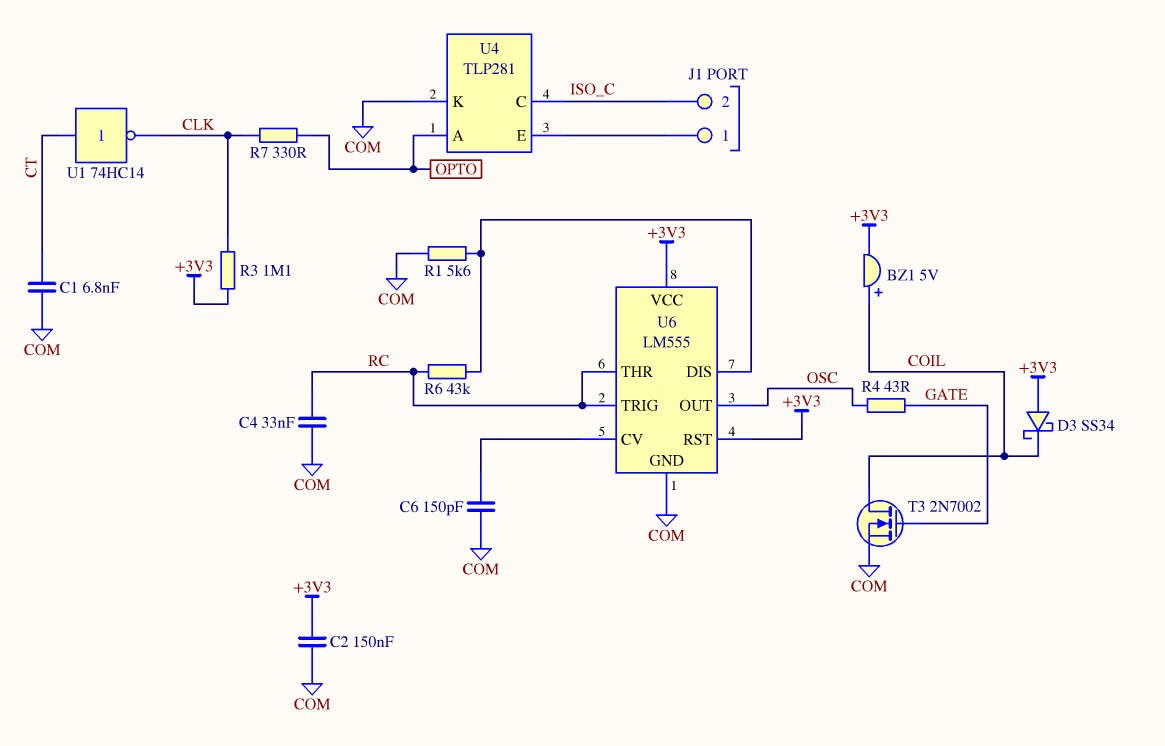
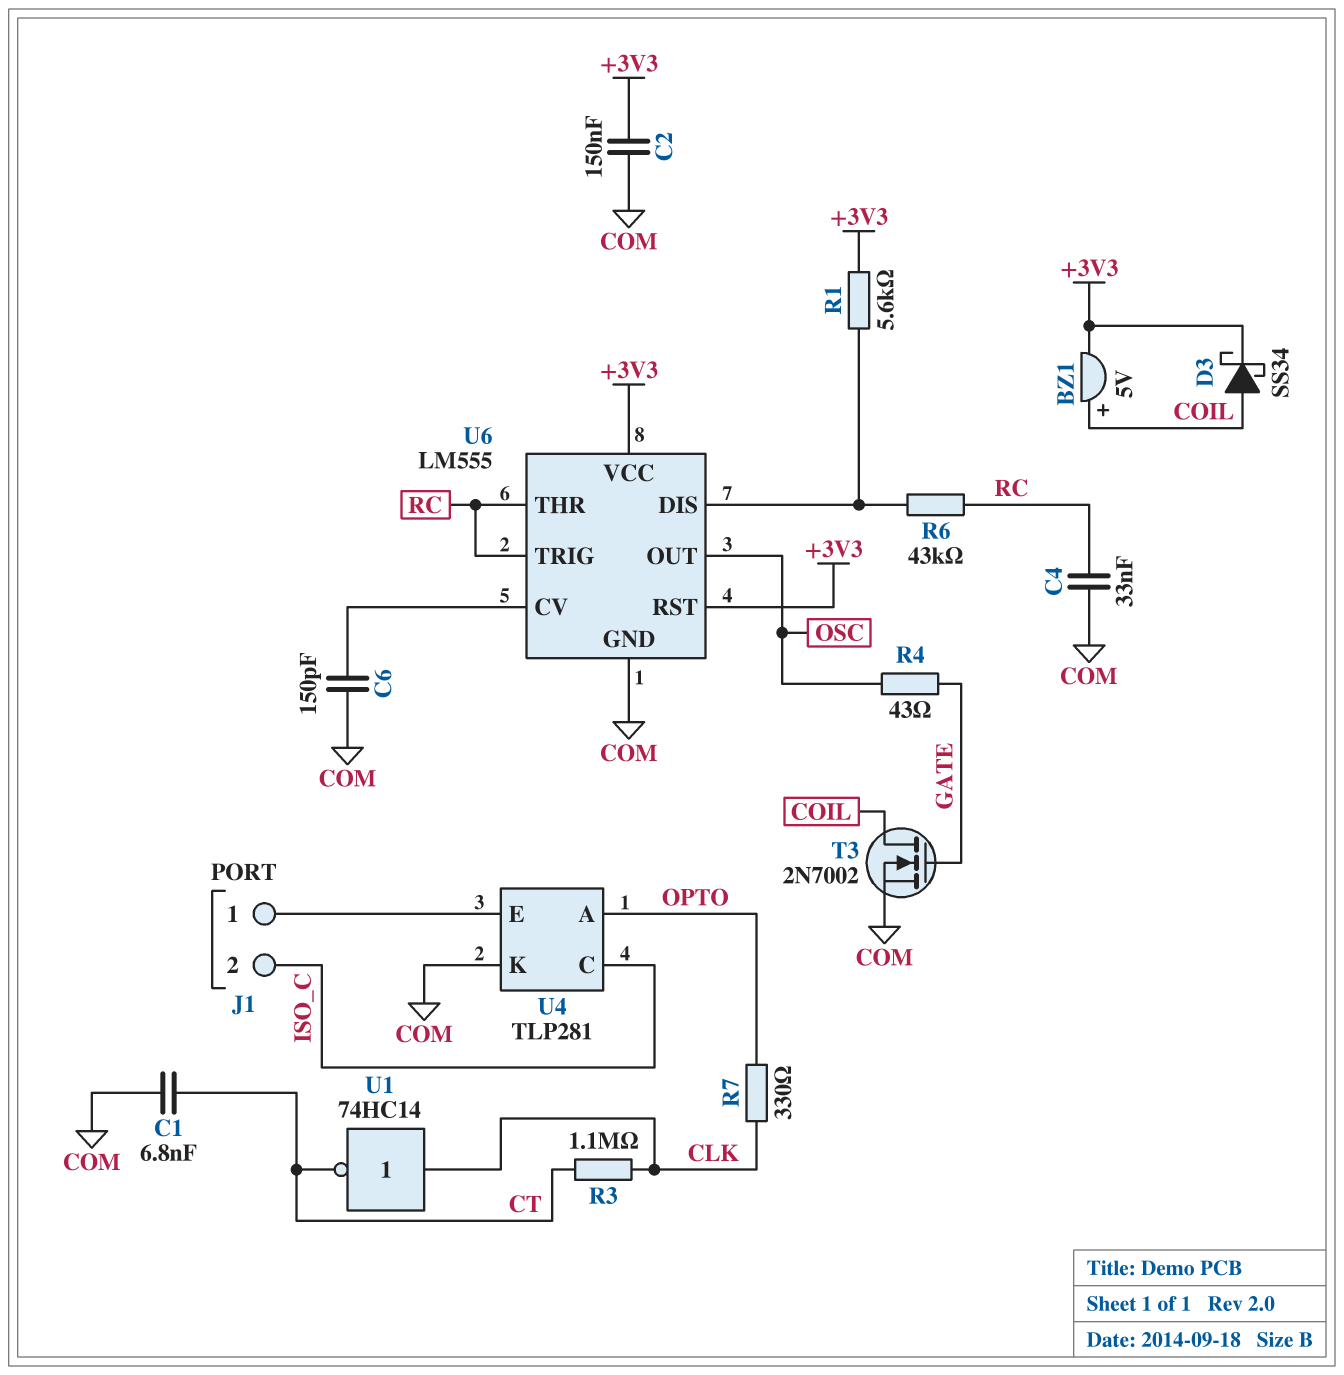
D3: schottky SS34 (A +3V3, K COIL) -> schottky SS34 (A COIL, K +3V3)
R1: 5.6k (COM, U6/DIS) -> 5.6k (+3V3, U6/DIS)
R3: 1.1M (+3V3, CLK) -> 1.1M (CLK, CT)
U1: NOT 74HC14 (in CT, out CLK) -> NOT 74HC14 (in CLK, out CT)

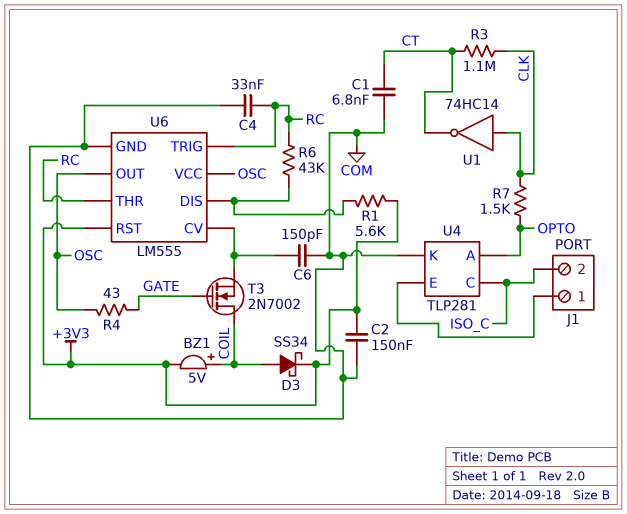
R7: 330 (CLK, OPTO) -> 1.5k (CLK, OPTO)
T3: NMOS 2N7002 (G GATE, D COIL, S COM) -> NMOS 2N7002 (G GATE, D COIL, S U6/CV)
U6 pin VCC: +3V3 -> OSC

